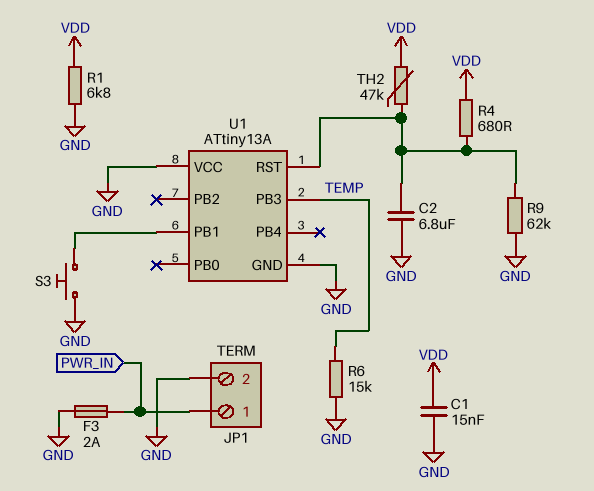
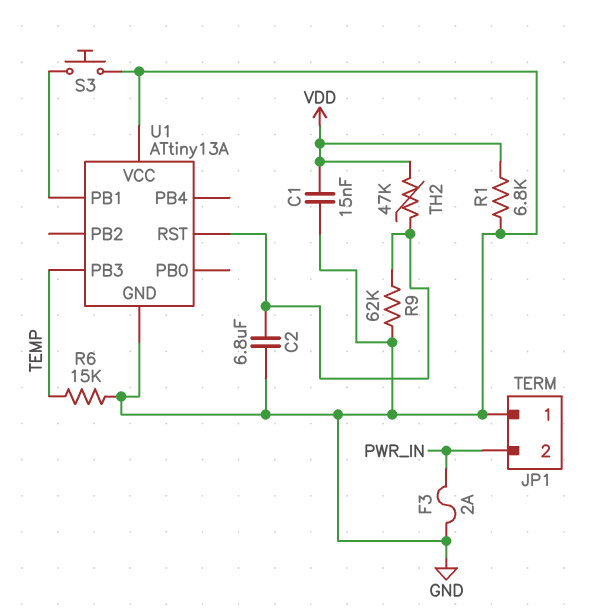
JP1 pin 1: PWR_IN -> GND
JP1 pin 2: GND -> PWR_IN
R4: 680 (U1/RST, VDD) -> none

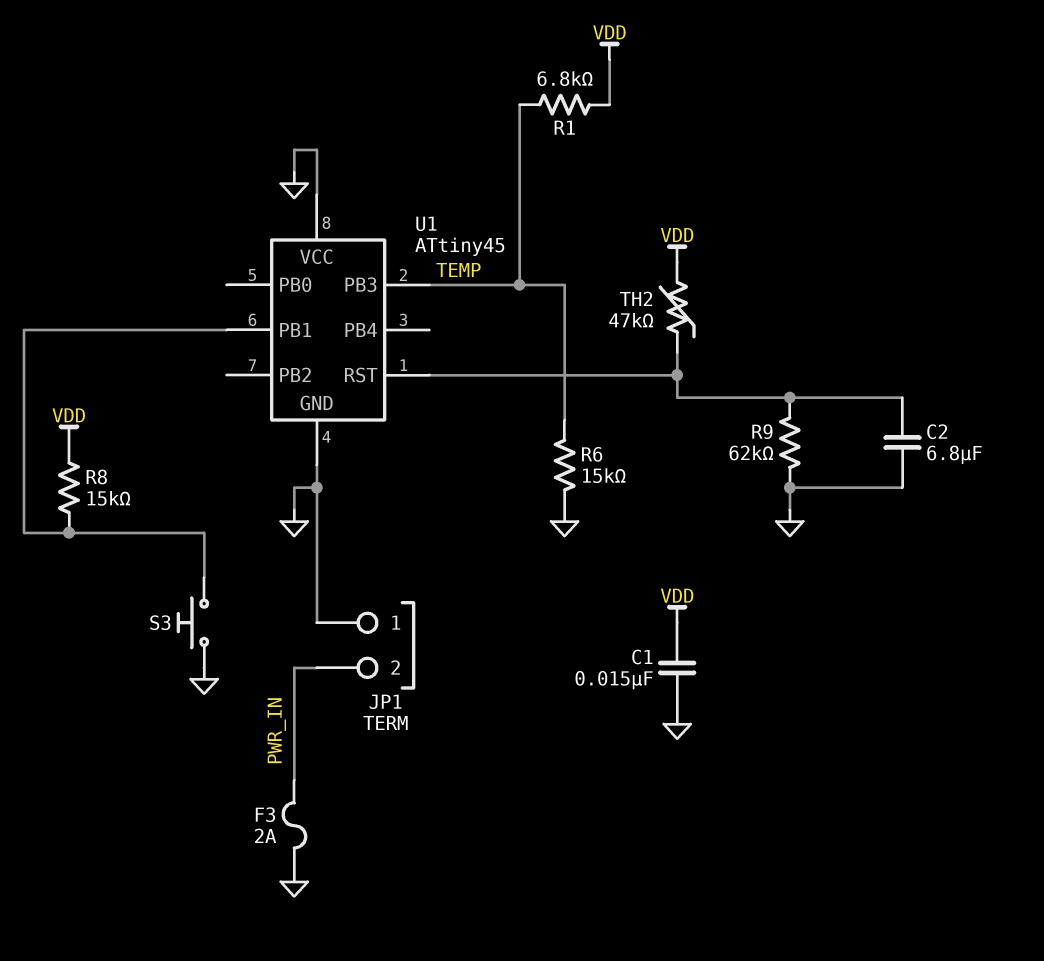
R1: 6.8k (GND, VDD) -> 6.8k (TEMP, VDD)
R8: none -> 15k (U1/PB1, VDD)
U1: ATtiny13A -> ATtiny45

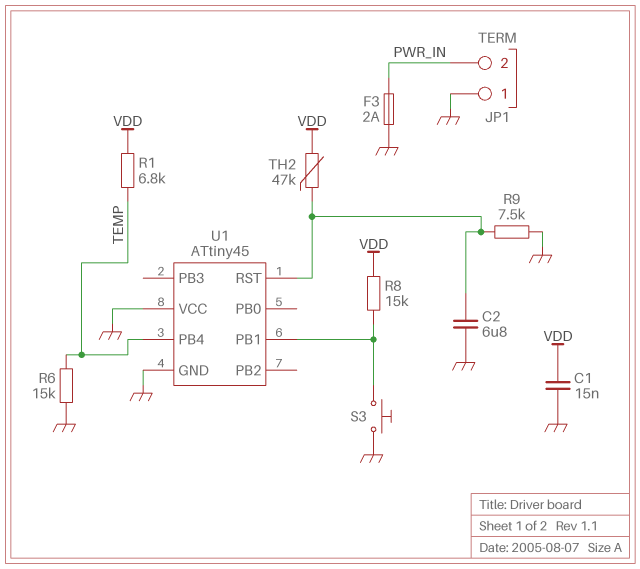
R9: 62k (GND, U1/RST) -> 7.5k (GND, U1/RST)
U1 pin PB3: TEMP -> none
U1 pin PB4: none -> TEMP

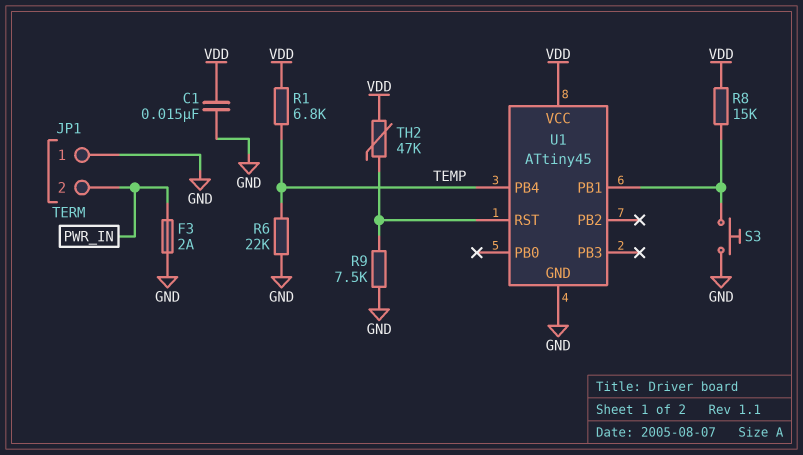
C2: 6.8uF (GND, U1/RST) -> none
R6: 15k (GND, TEMP) -> 22k (GND, TEMP)
U1 pin VCC: GND -> VDD

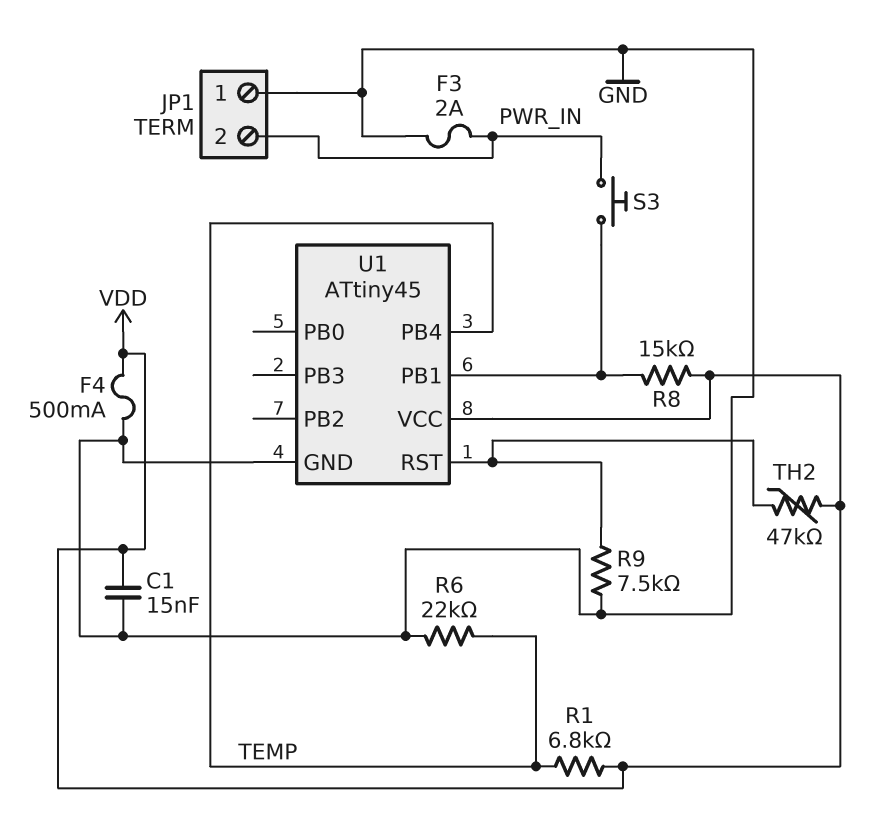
F4: none -> 500mA (GND, VDD)
S3: button (GND, U1/PB1) -> button (PWR_IN, U1/PB1)

